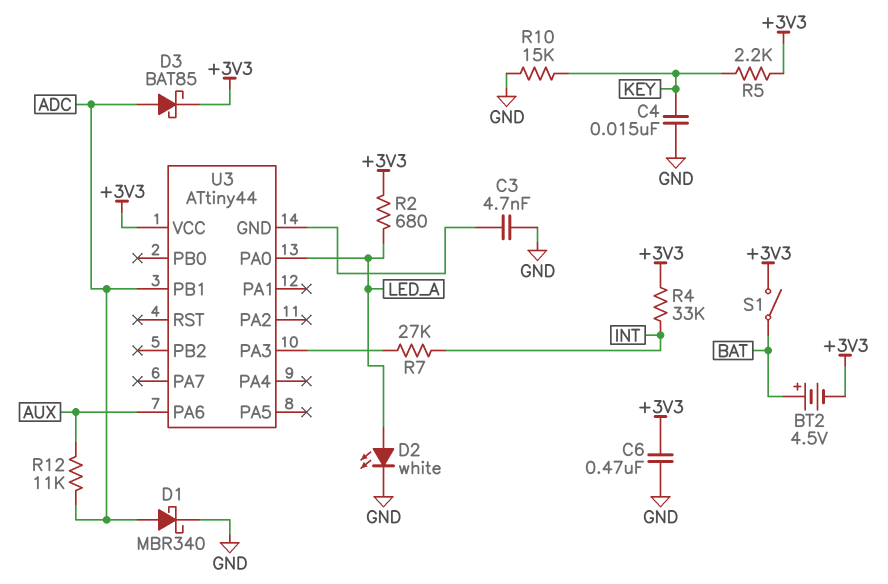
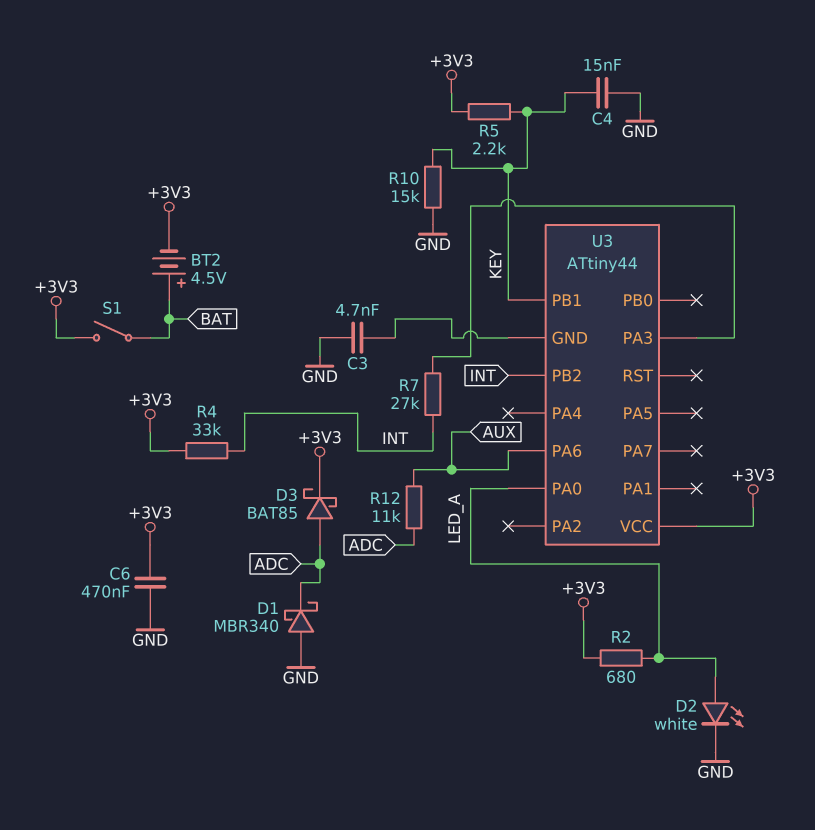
D1: schottky MBR340 (A ADC, K GND) -> schottky MBR340 (A GND, K ADC)
U3 pin PB1: ADC -> KEY
U3 pin PB2: none -> INT

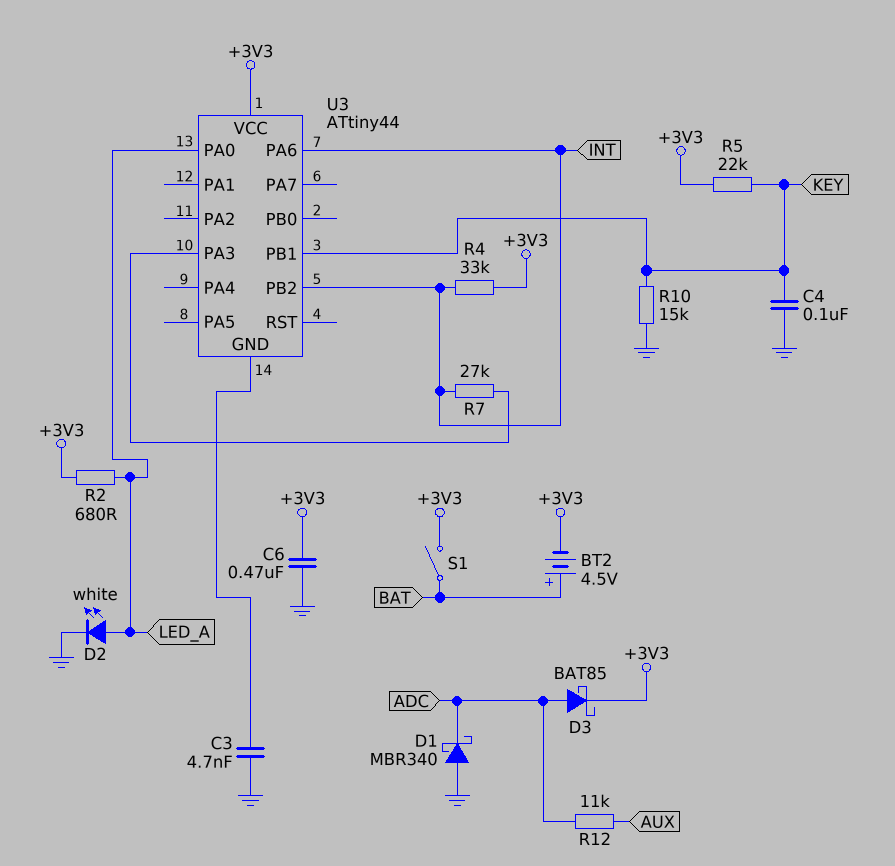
C4: 15nF (GND, KEY) -> 100nF (GND, KEY)
R5: 2.2k (+3V3, KEY) -> 22k (+3V3, KEY)
U3 pin PA6: AUX -> INT

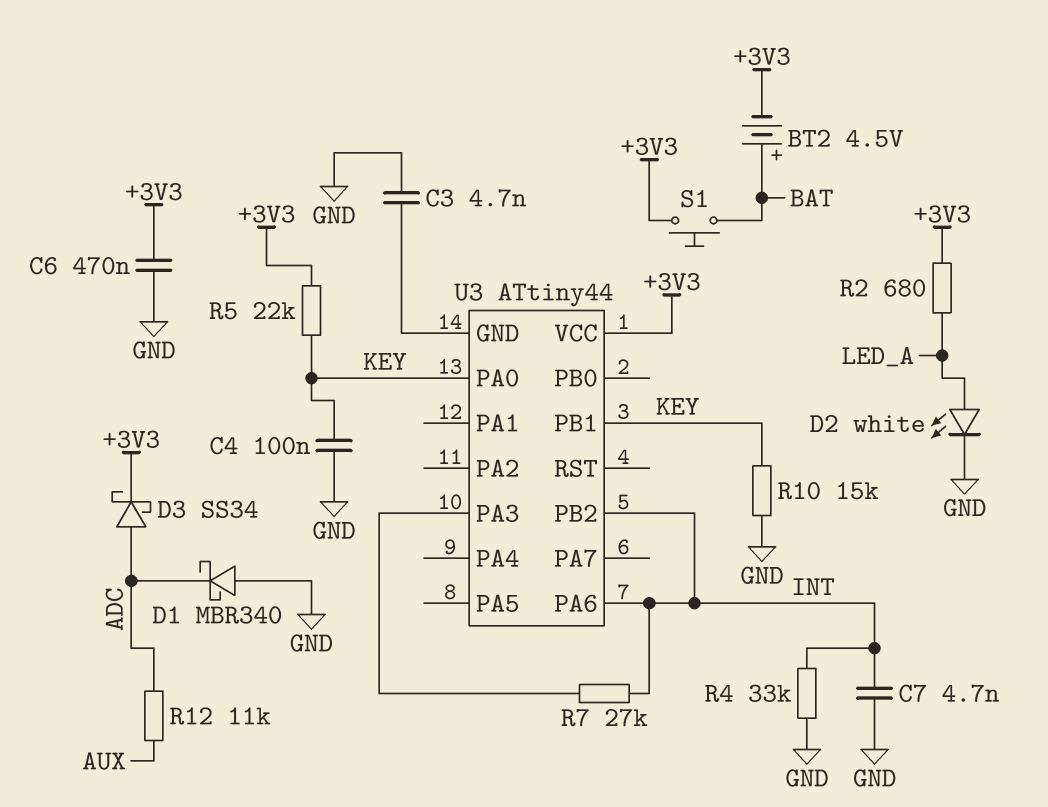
C7: none -> 4.7nF (GND, INT)
D3: schottky BAT85 (A ADC, K +3V3) -> schottky SS34 (A ADC, K +3V3)
R4: 33k (+3V3, INT) -> 33k (GND, INT)
S1: switch (+3V3, BAT) -> button (+3V3, BAT)
U3 pin PA0: LED_A -> KEY

